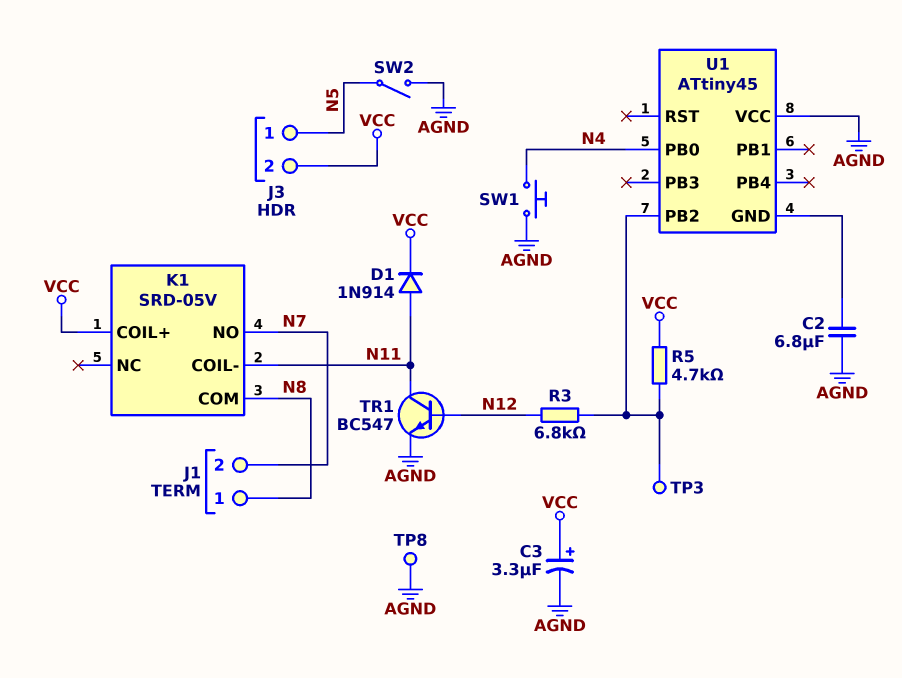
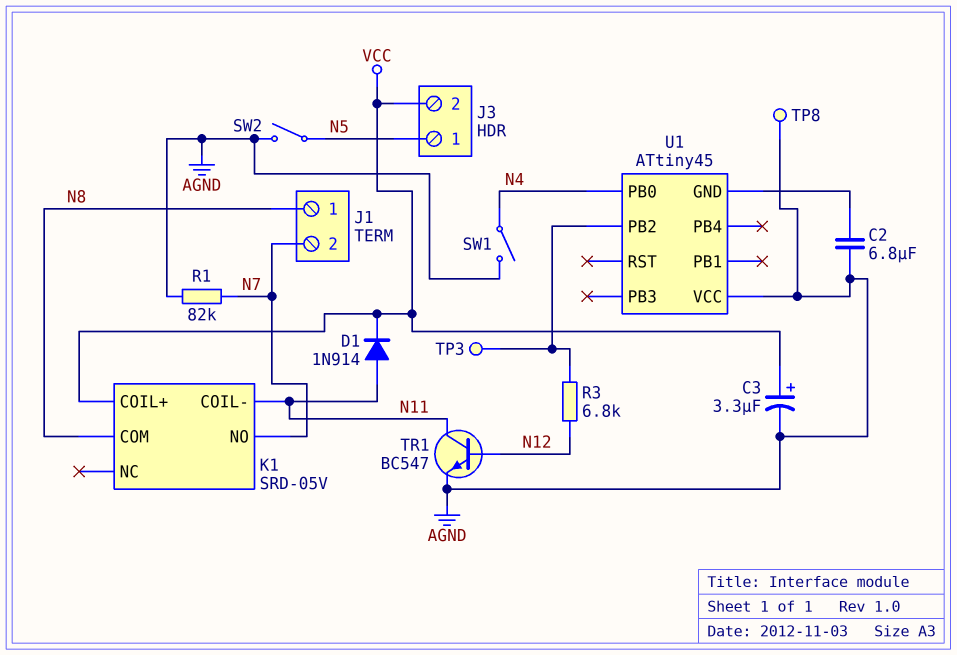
R1: none -> 82k (AGND, N7)
R5: 4.7k (U1/PB2, VCC) -> none
SW1: button (AGND, N4) -> switch (AGND, N4)

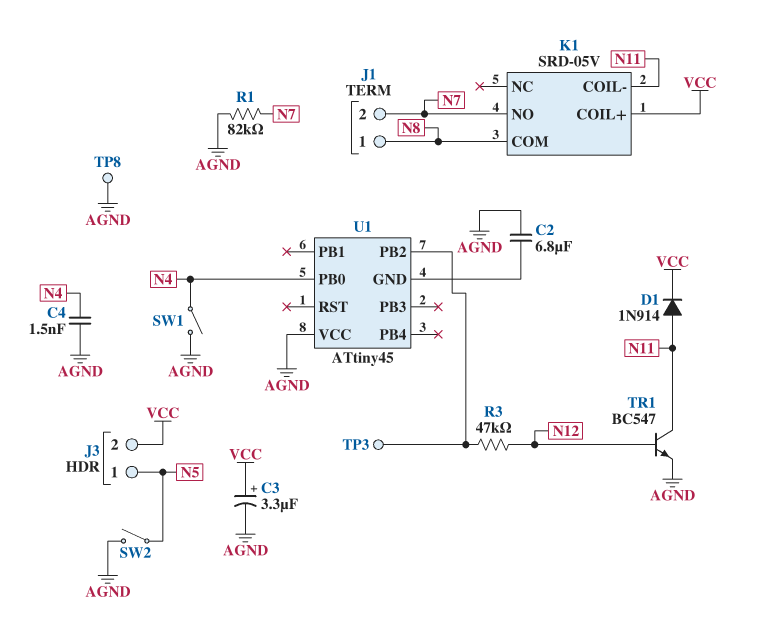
C4: none -> 1.5nF (AGND, N4)
R3: 6.8k (N12, U1/PB2) -> 47k (N12, U1/PB2)

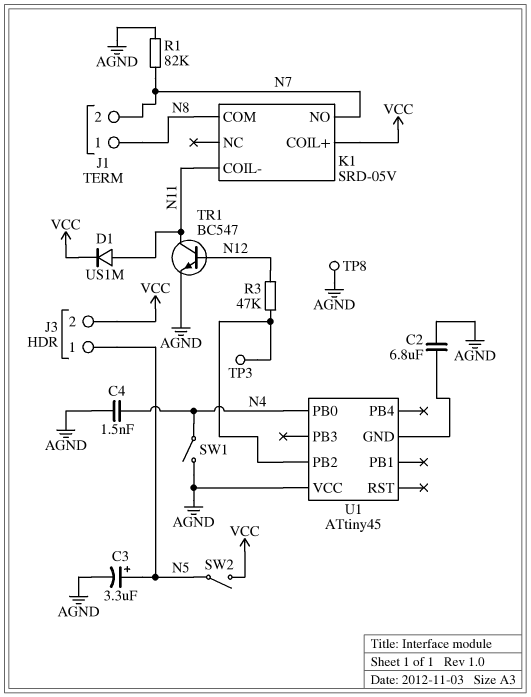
C3: 3.3uF (plus VCC, minus AGND) -> 3.3uF (plus N5, minus AGND)
D1: diode 1N914 (A N11, K VCC) -> diode US1M (A N11, K VCC)
SW2: switch (AGND, N5) -> switch (N5, VCC)

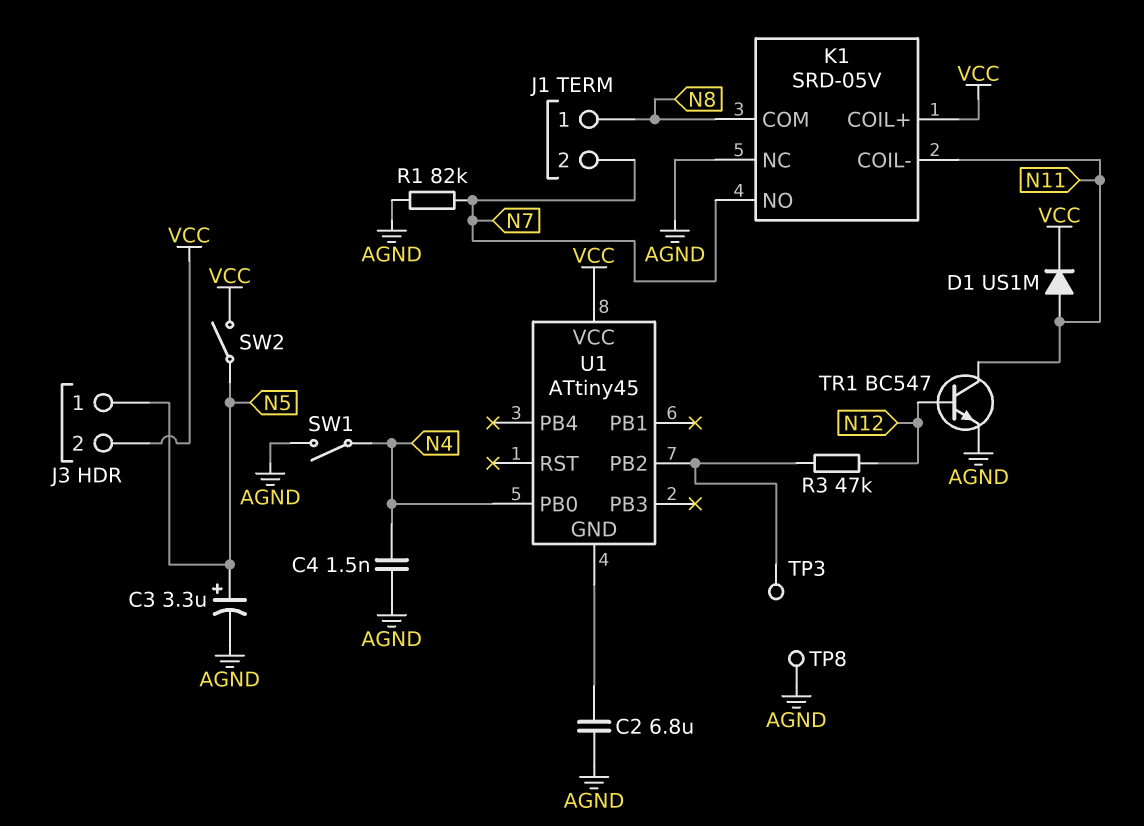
K1 pin NC: none -> AGND
U1 pin VCC: AGND -> VCC

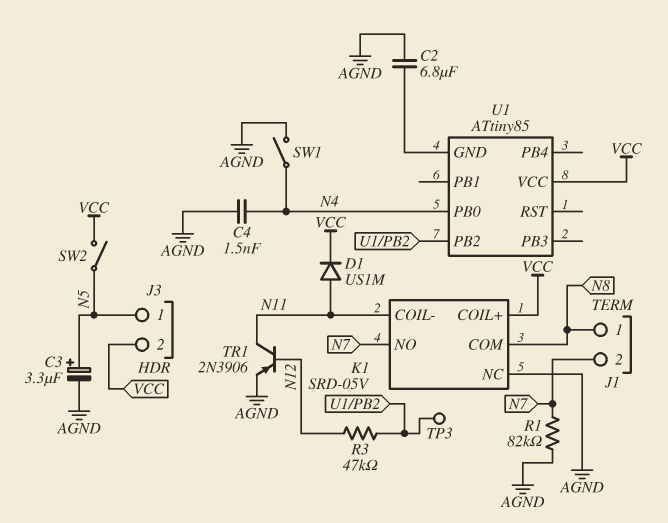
TP8: test point (AGND) -> none
TR1: NPN BC547 (B N12, C N11, E AGND) -> PNP 2N3906 (B N12, C N11, E AGND)
U1: ATtiny45 -> ATtiny85

